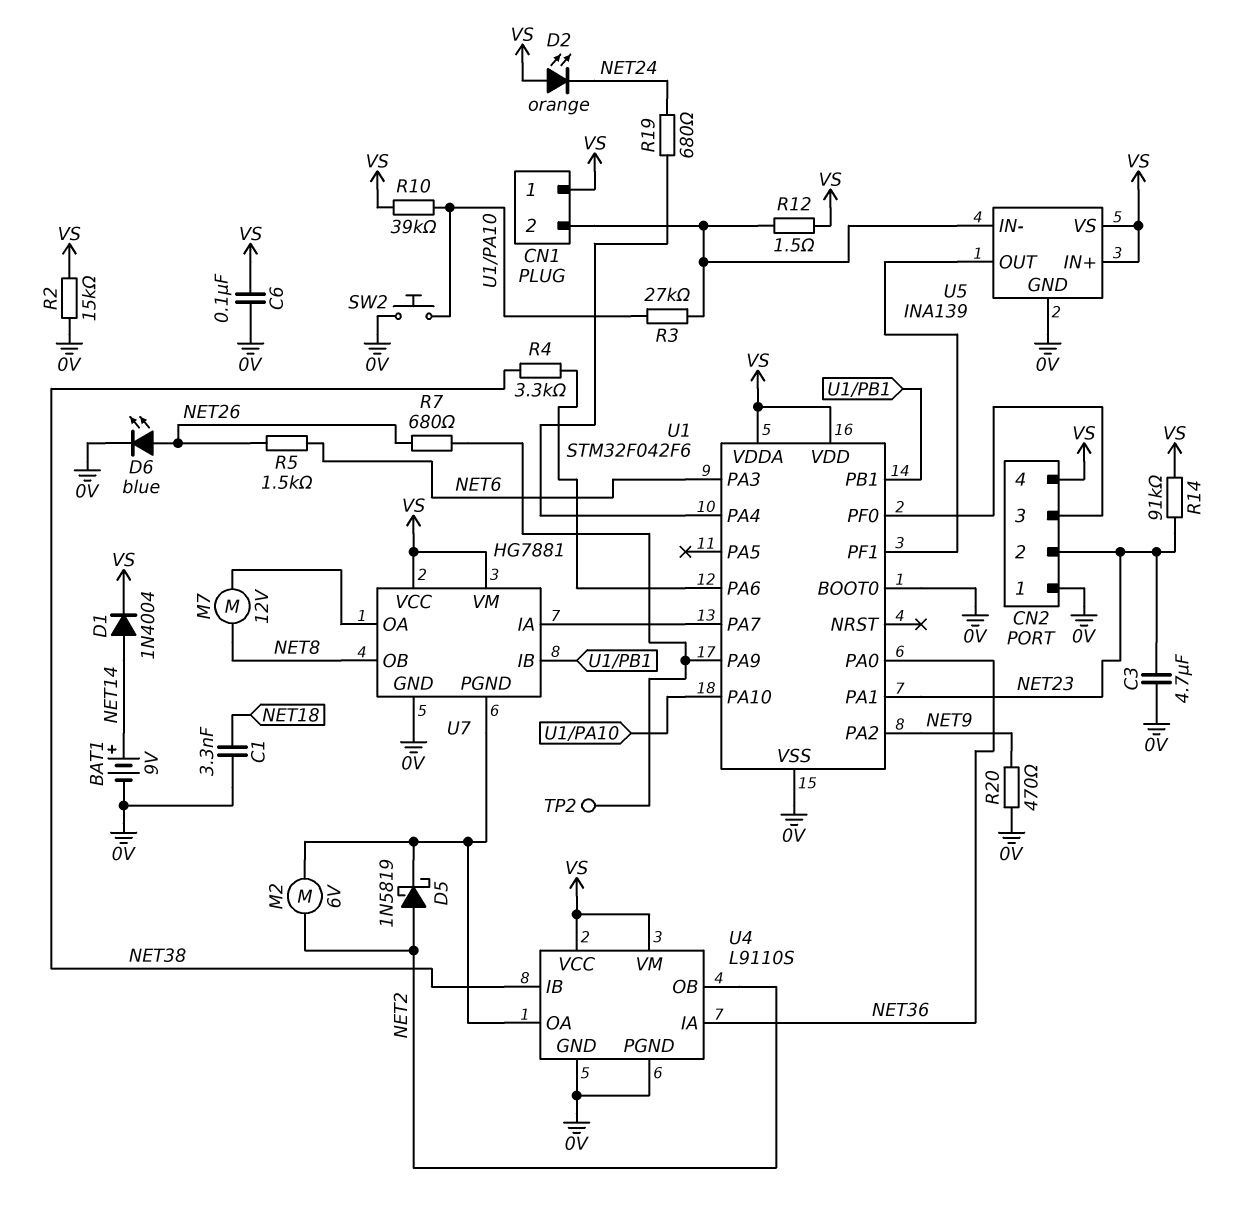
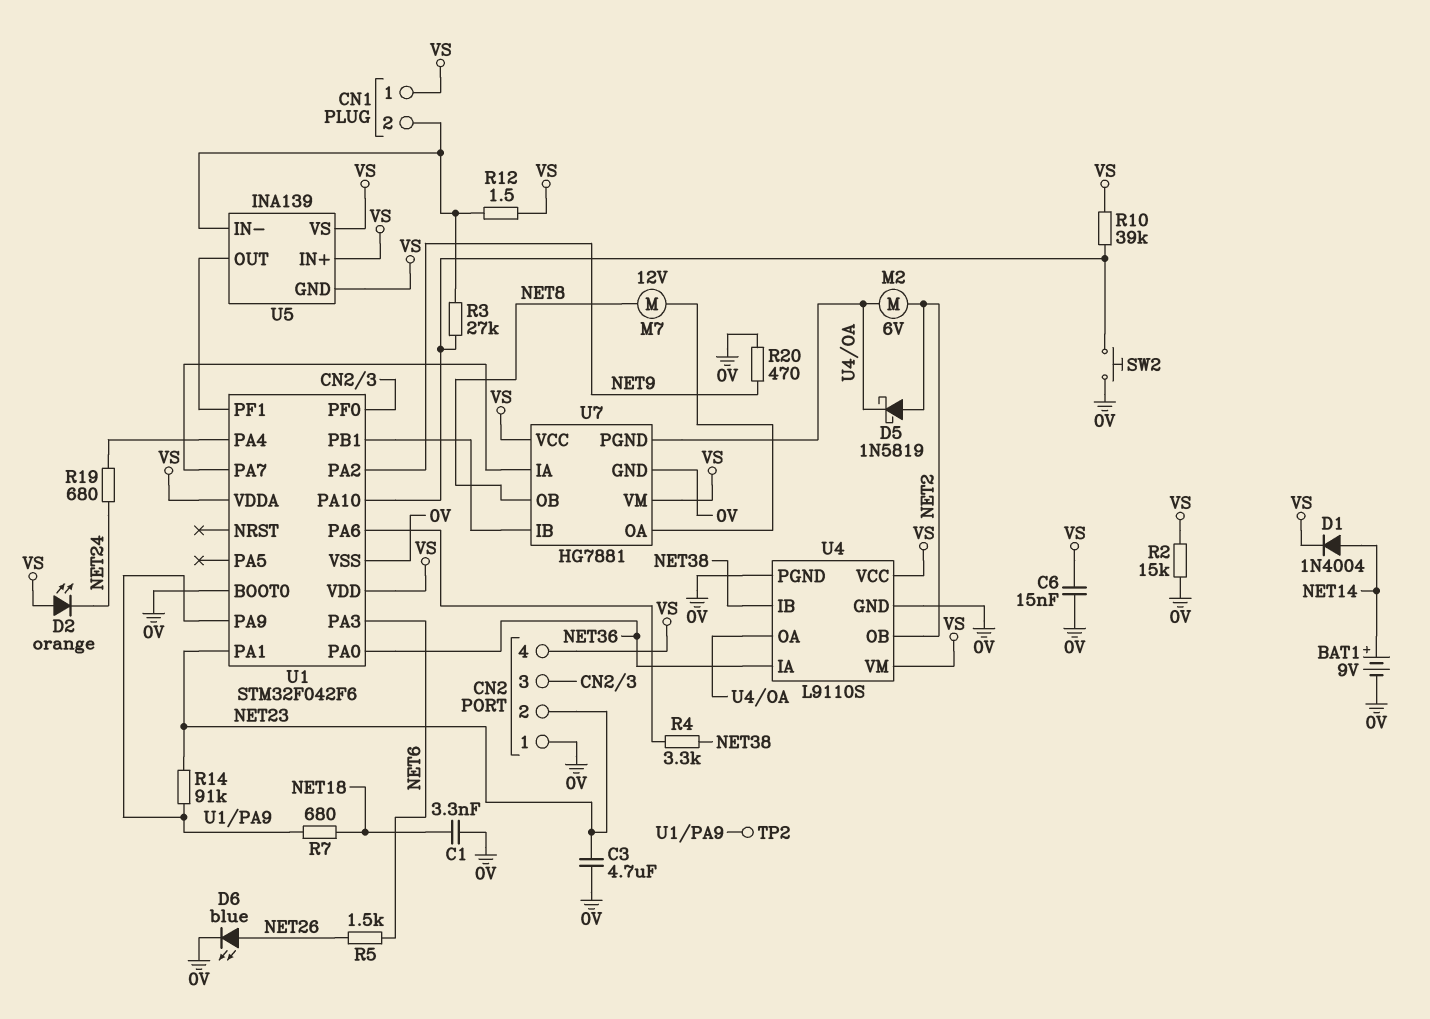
C6: 100nF (0V, VS) -> 15nF (0V, VS)
R7: 680 (NET26, U1/PA9) -> 680 (NET18, U1/PA9)
R14: 91k (NET23, VS) -> 91k (NET23, U1/PA9)
U5 pin GND: 0V -> VS

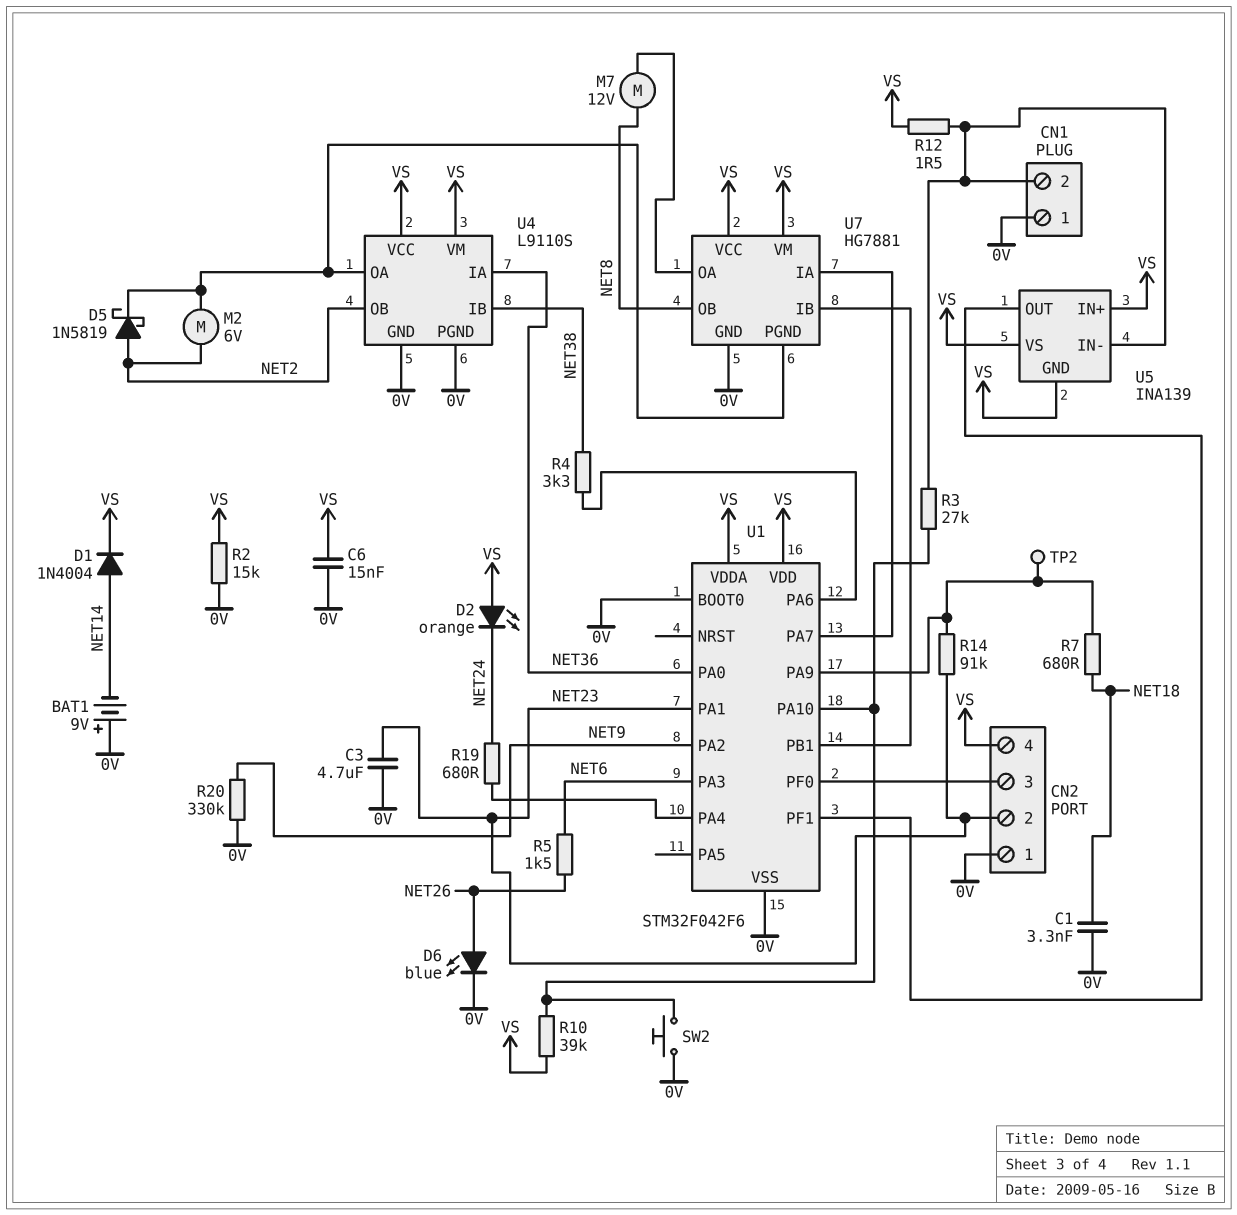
BAT1: 9V (plus NET14, minus 0V) -> 9V (plus 0V, minus NET14)
CN1 pin 1: VS -> 0V
R20: 470 (0V, NET9) -> 330k (0V, NET9)

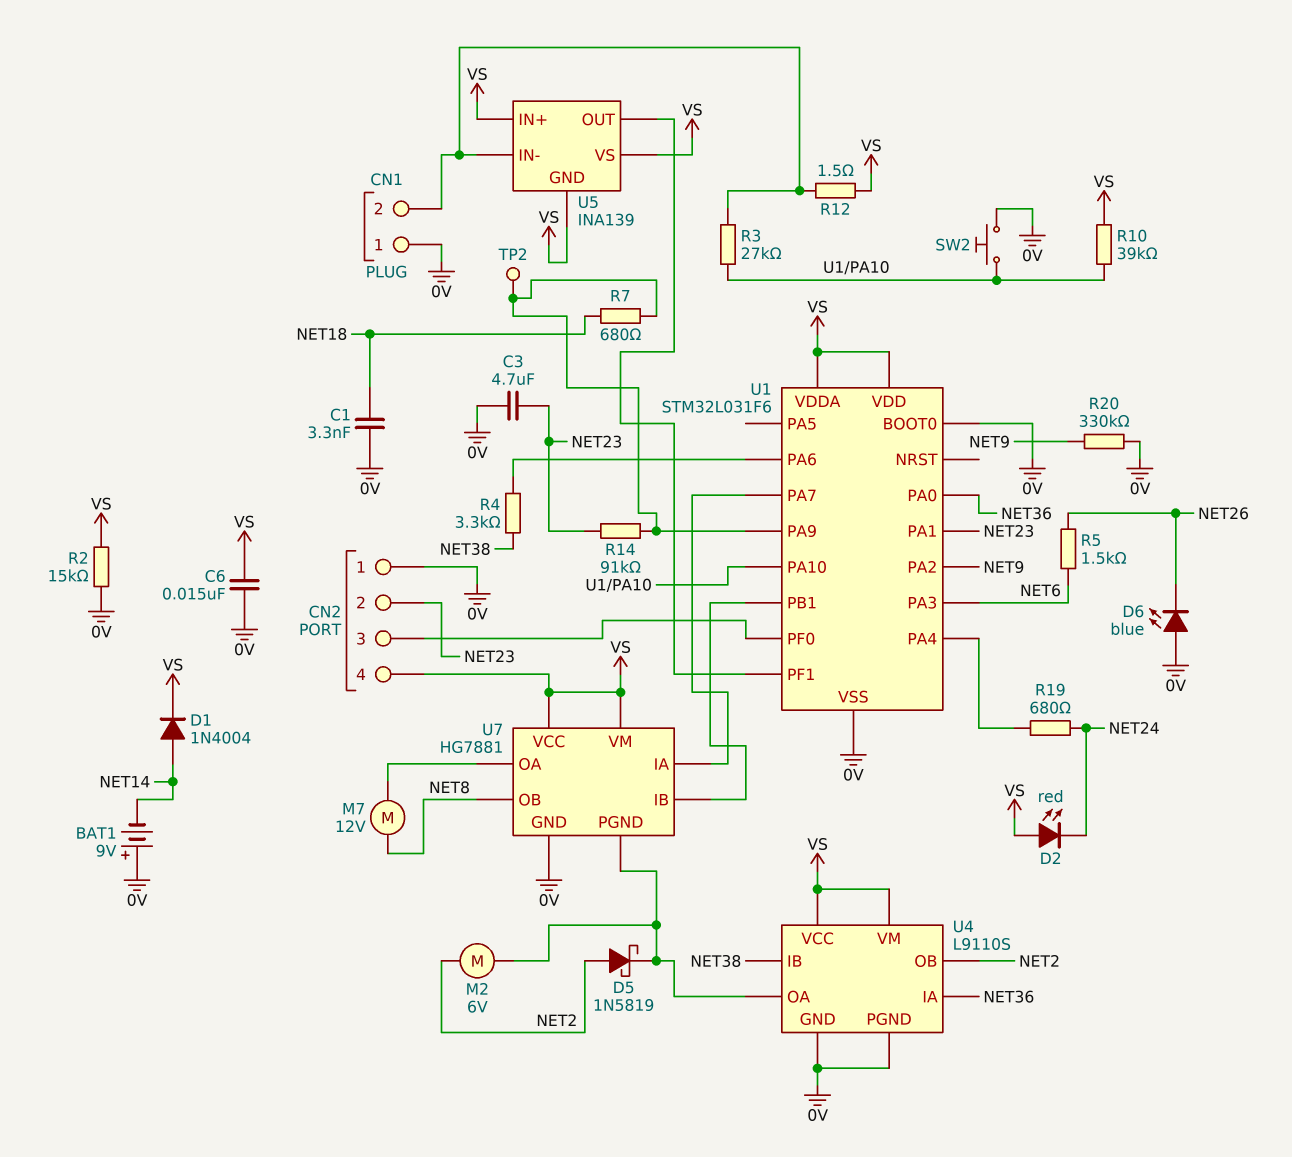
D2: LED orange (A VS, K NET24) -> LED red (A VS, K NET24)
D6: LED blue (A NET26, K 0V) -> LED blue (A 0V, K NET26)
U1: STM32F042F6 -> STM32L031F6

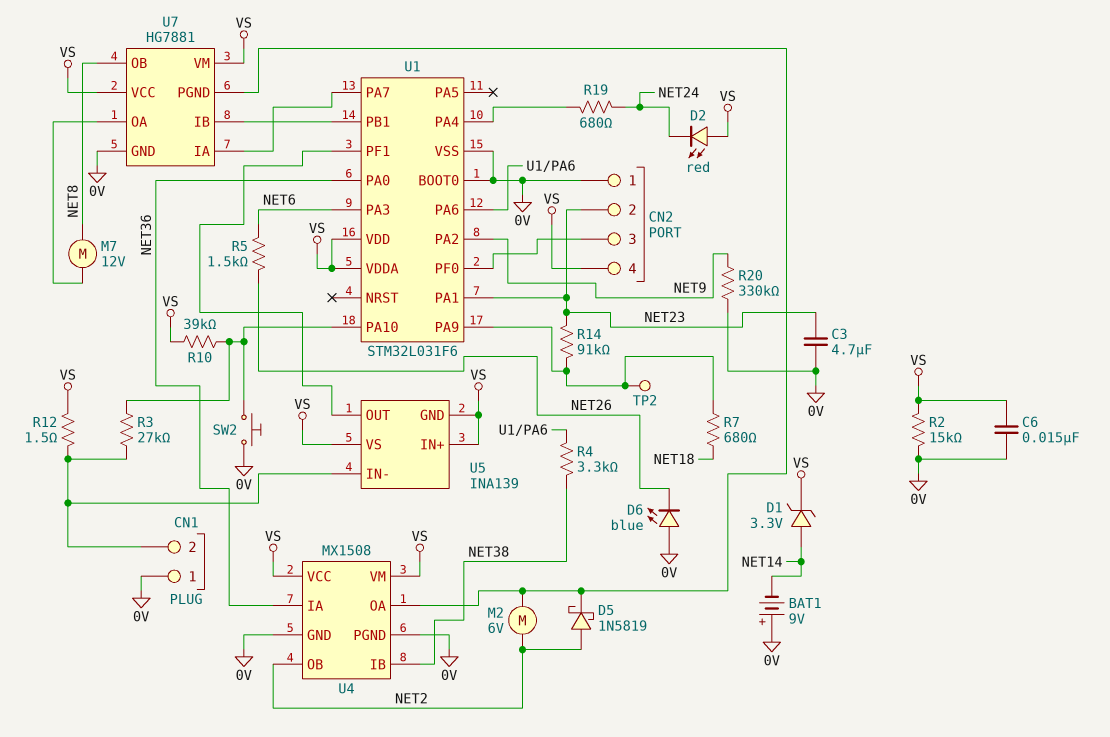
C1: 3.3nF (0V, NET18) -> none
D1: diode 1N4004 (A NET14, K VS) -> zener 3.3V (A NET14, K VS)
U4: L9110S -> MX1508

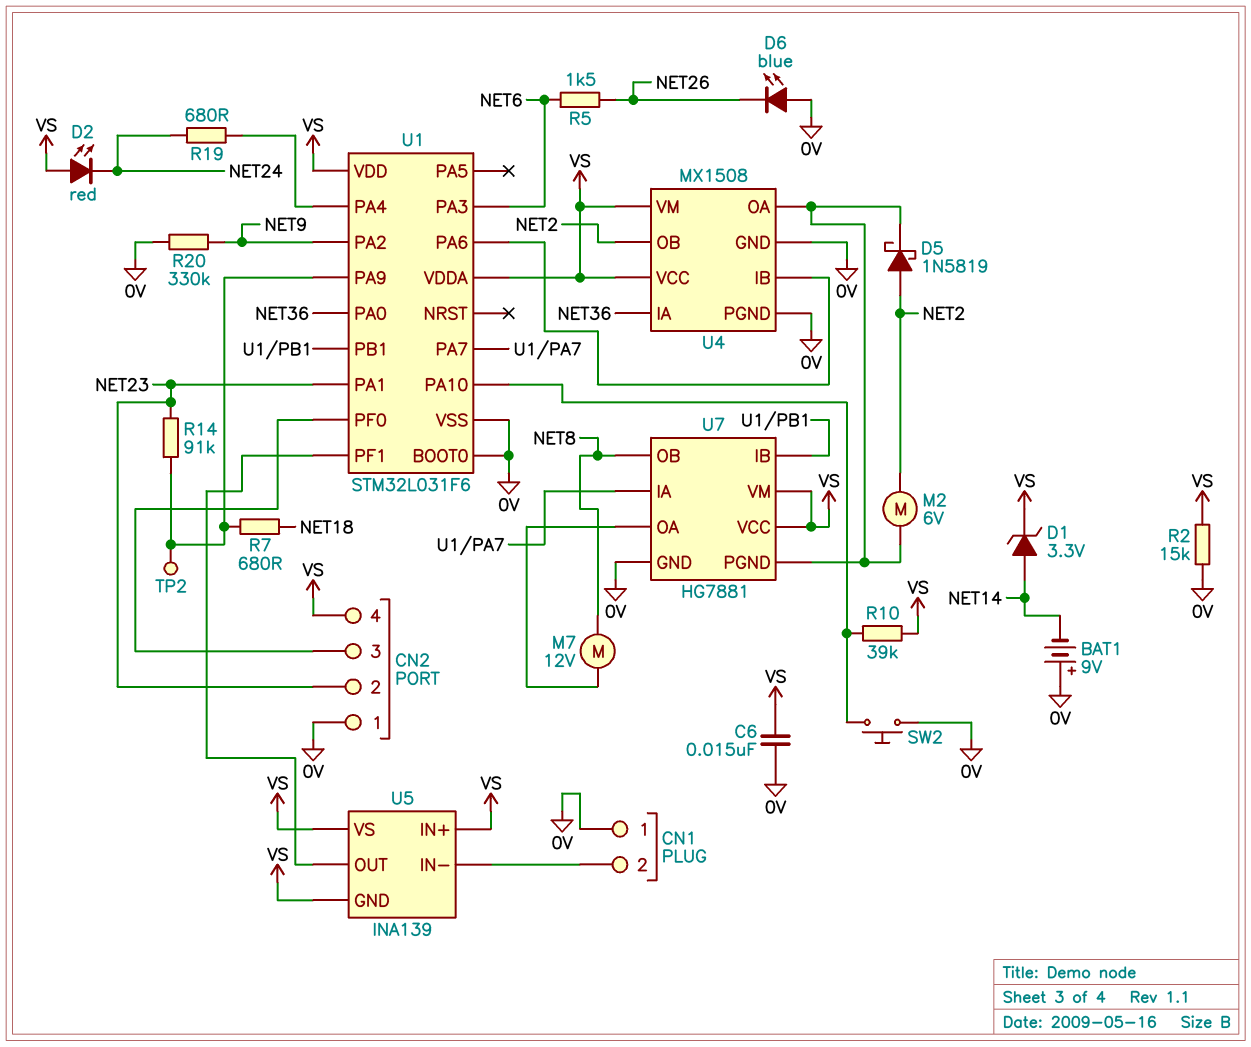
C3: 4.7uF (0V, NET23) -> none
R3: 27k (CN1/2, U1/PA10) -> none
R4: 3.3k (NET38, U1/PA6) -> none
R12: 1.5 (CN1/2, VS) -> none
U4 pin IB: NET38 -> U1/PA6

